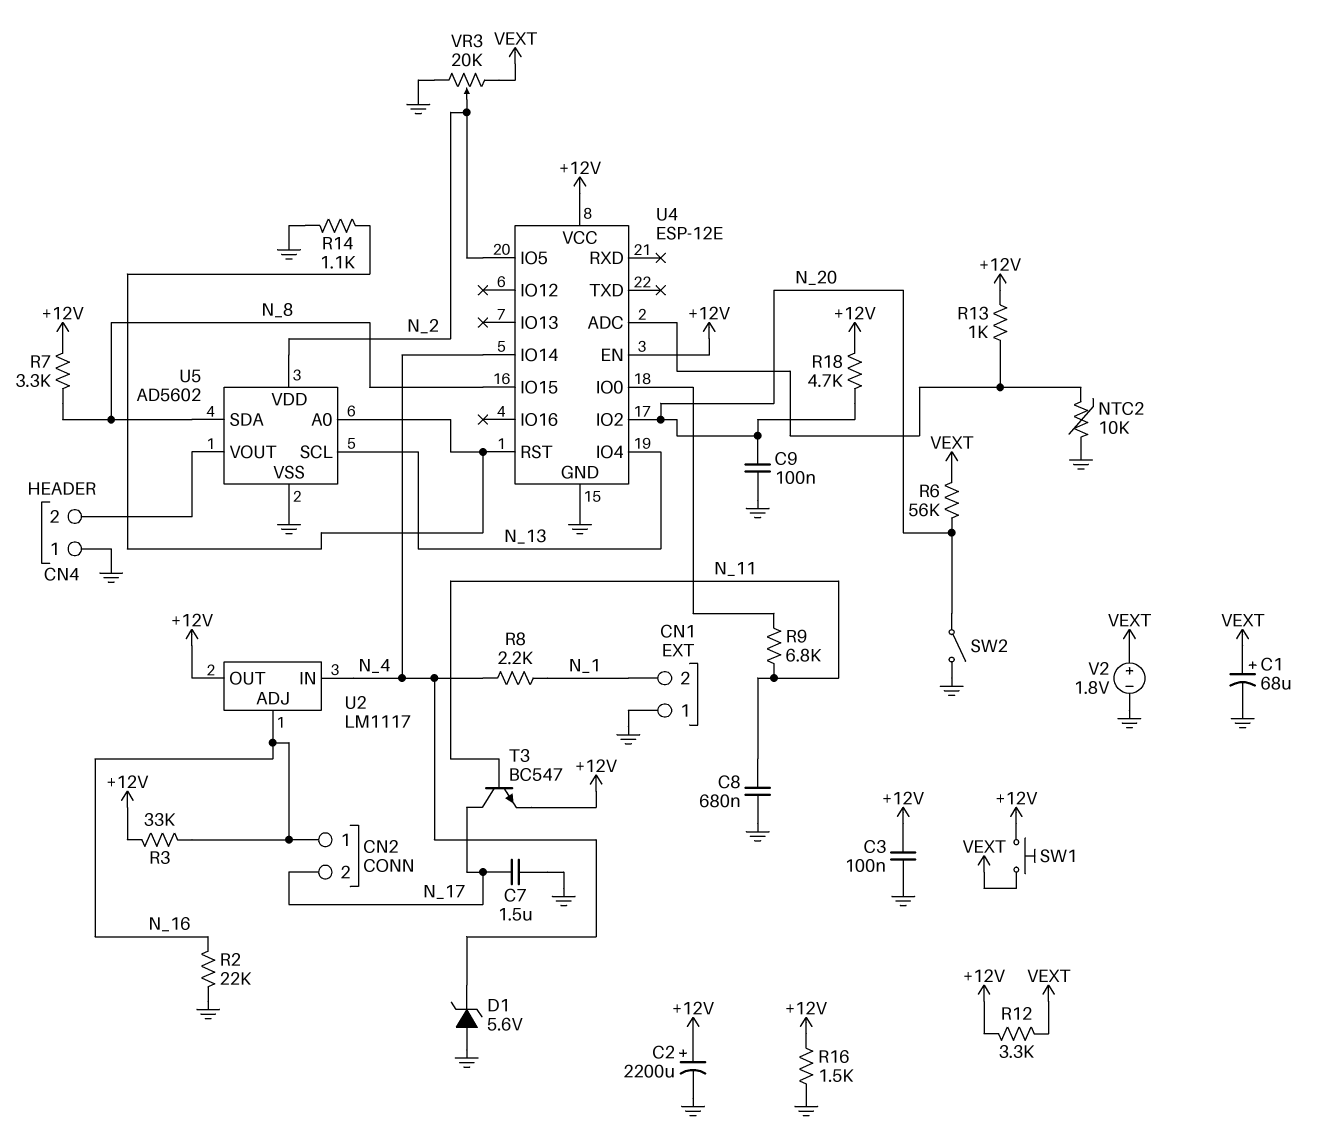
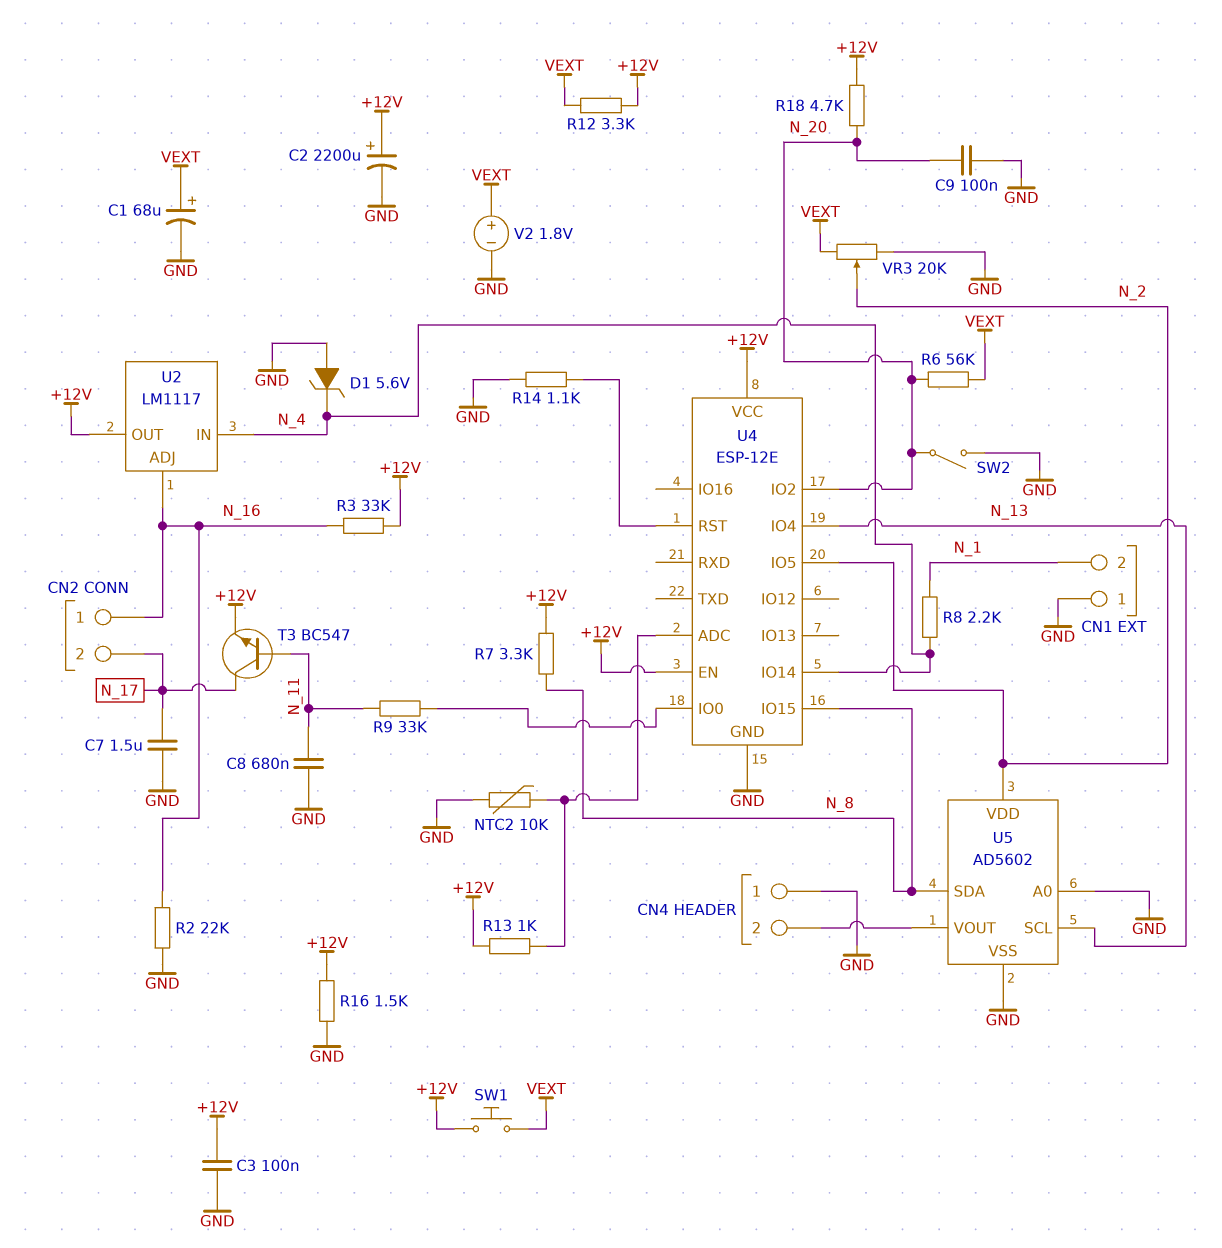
R9: 6.8k (N_11, U4/IO0) -> 33k (N_11, U4/IO0)
U5 pin A0: U4/RST -> GND

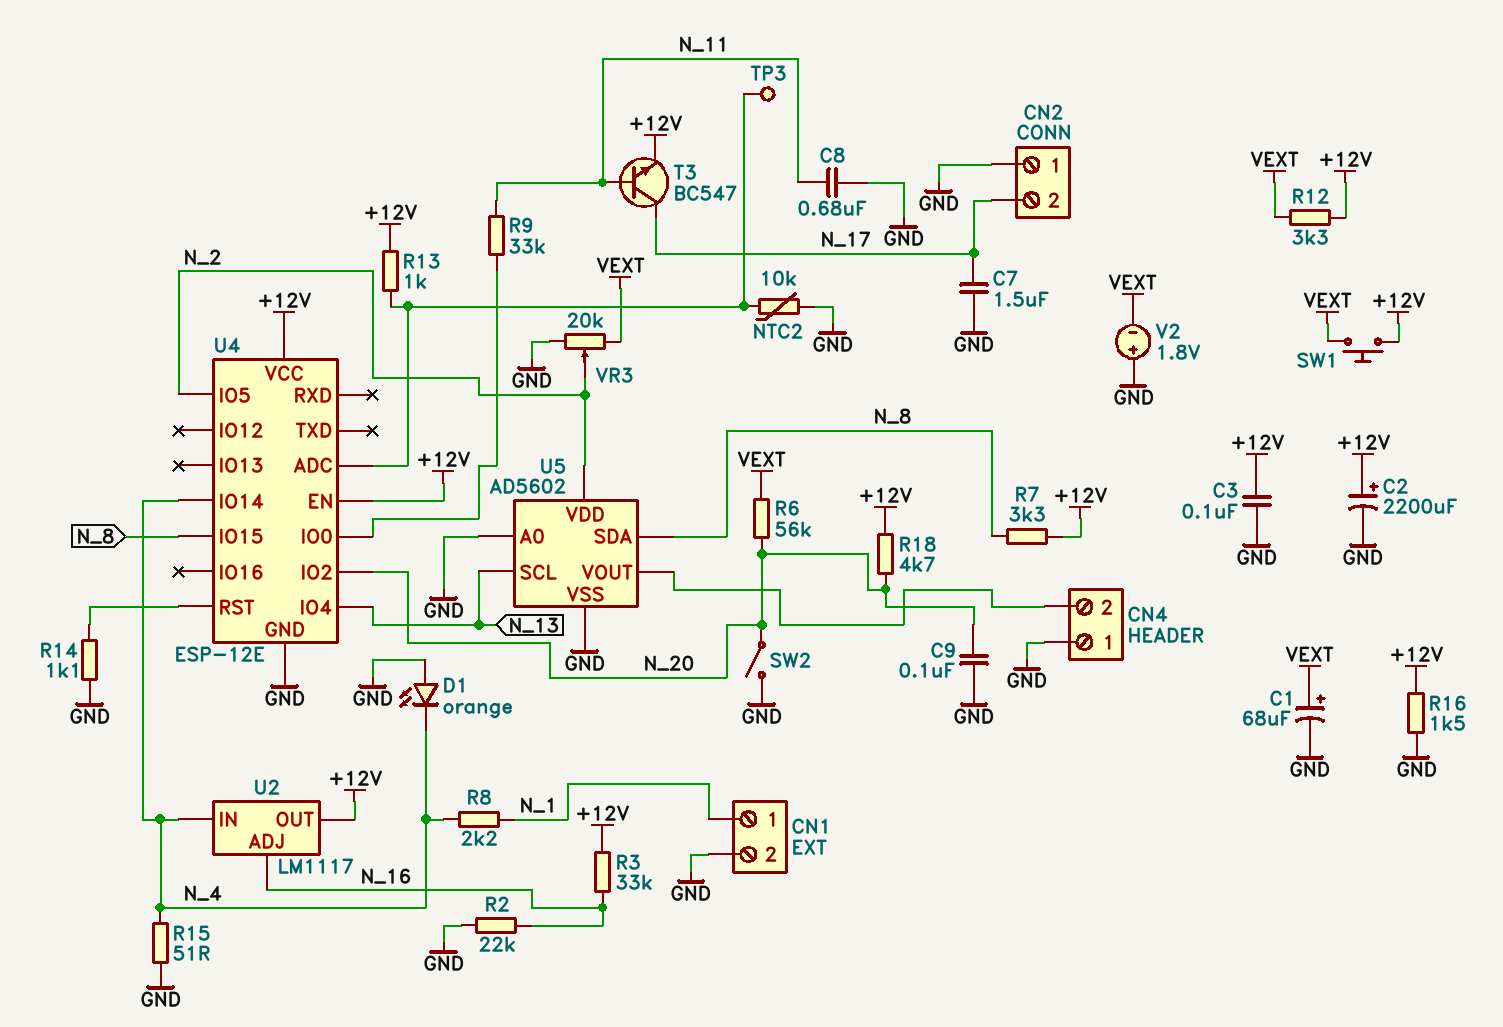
CN1 pin 1: GND -> N_1
CN1 pin 2: N_1 -> GND
CN2 pin 1: N_16 -> GND
D1: zener 5.6V (A GND, K N_4) -> LED orange (A GND, K N_4)
R15: none -> 51 (GND, N_4)
TP3: none -> test point (U4/ADC)
V2: 1.8V (plus VEXT, minus GND) -> 1.8V (plus GND, minus VEXT)

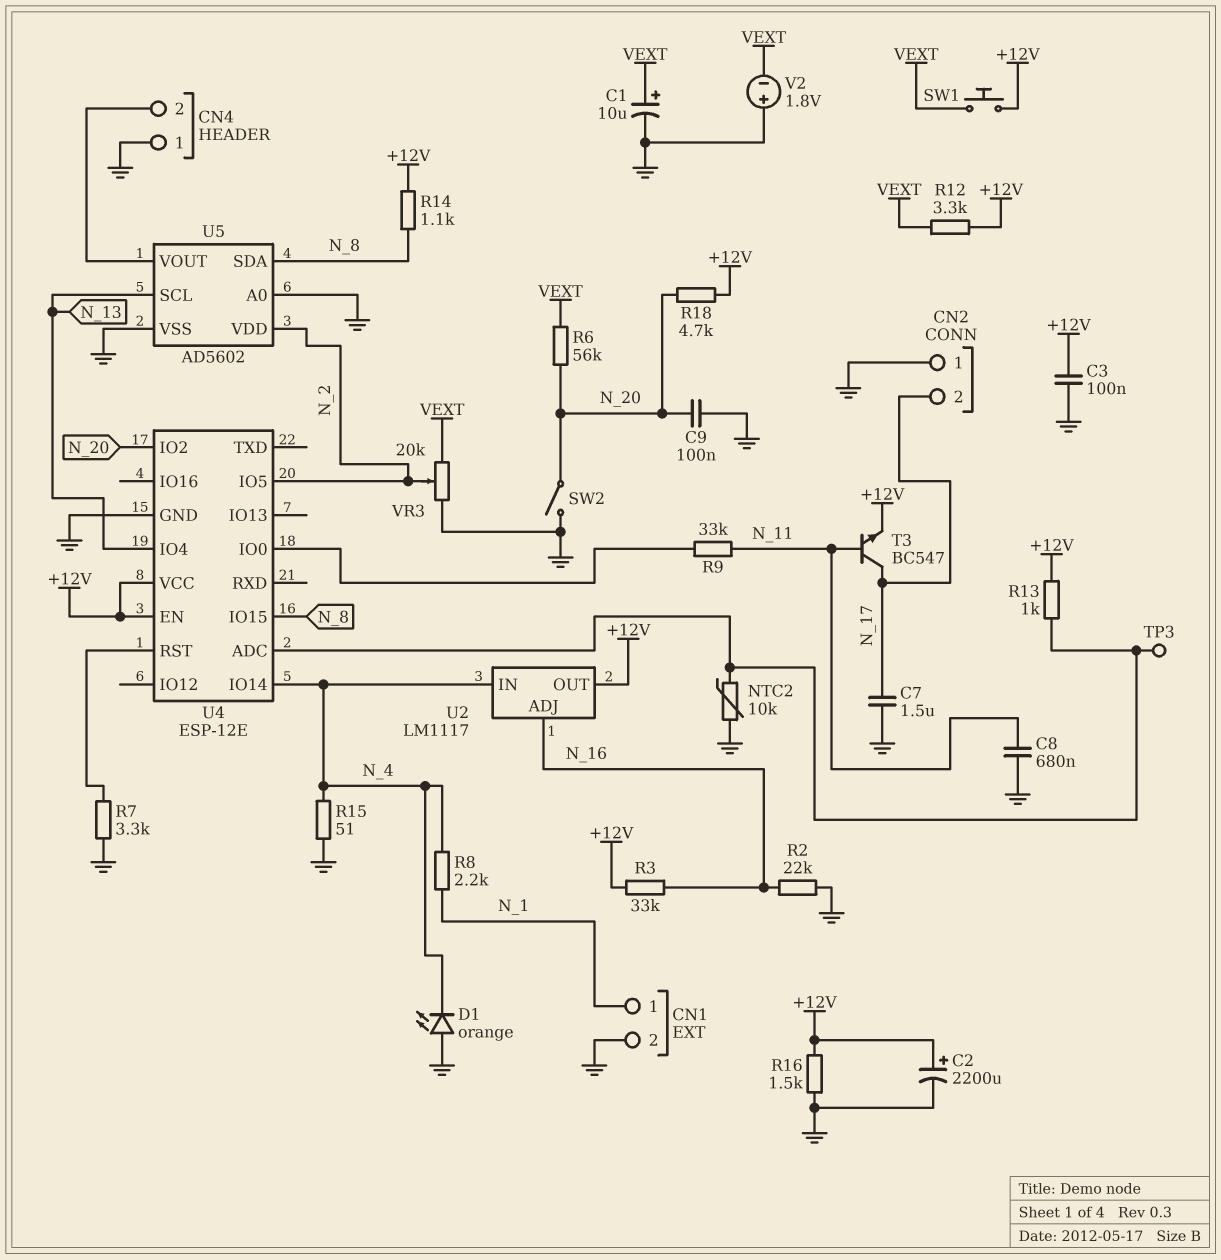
C1: 68uF (plus VEXT, minus GND) -> 10uF (plus VEXT, minus GND)
R7: 3.3k (+12V, N_8) -> 3.3k (GND, U4/RST)
R14: 1.1k (GND, U4/RST) -> 1.1k (+12V, N_8)

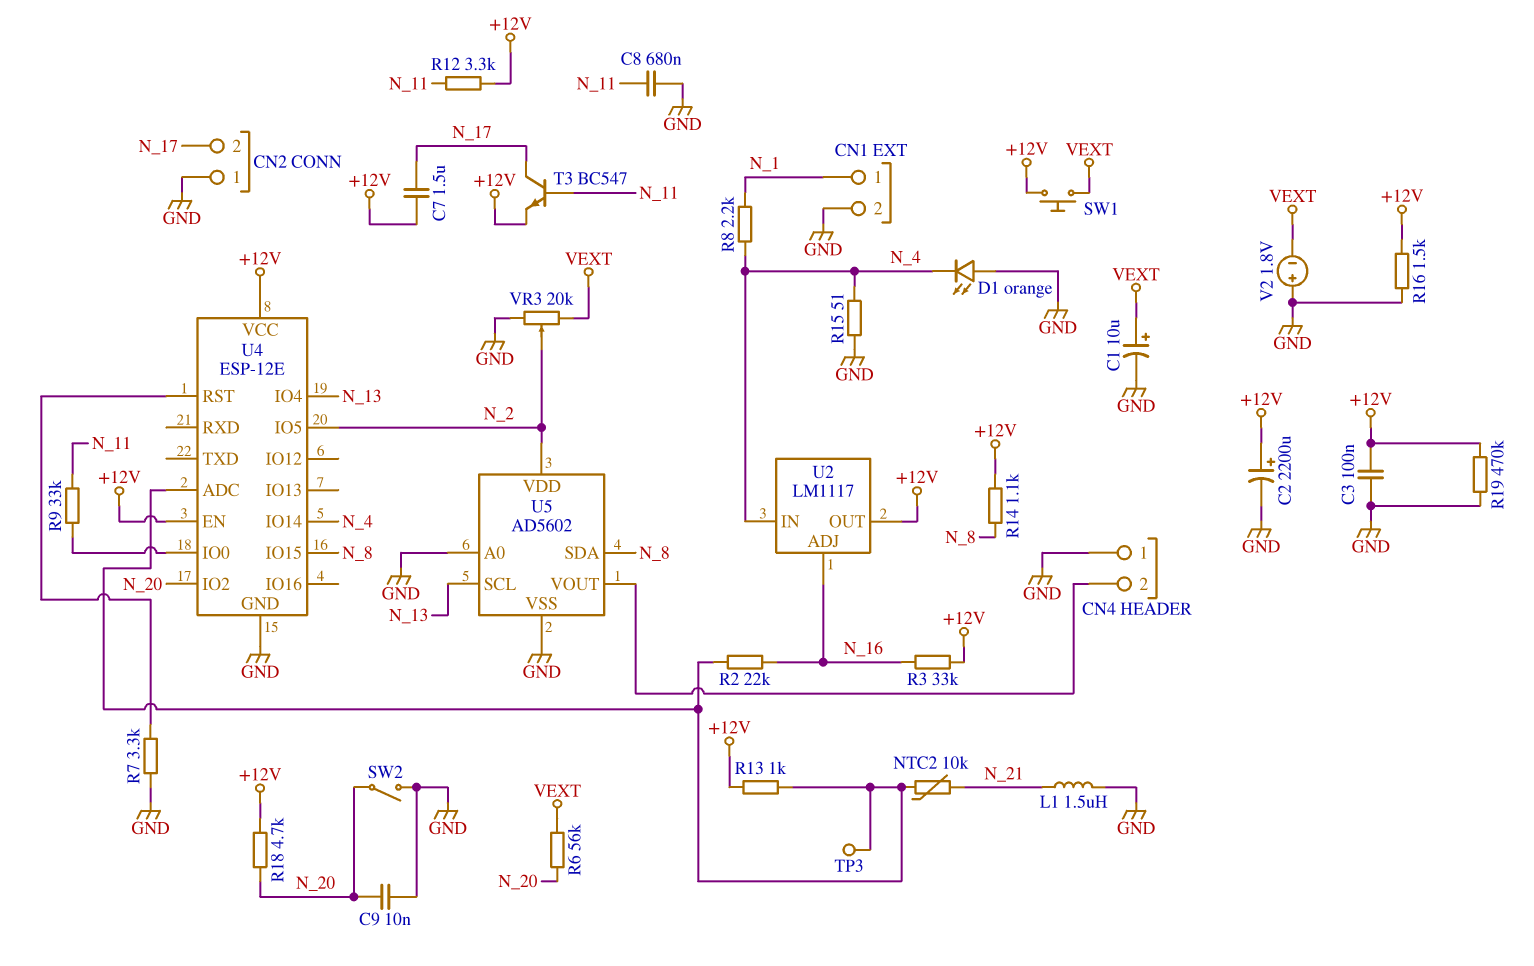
C7: 1.5uF (GND, N_17) -> 1.5uF (+12V, N_17)
C9: 100nF (GND, N_20) -> 10nF (GND, N_20)
L1: none -> 1.5uH (GND, N_21)
NTC2: 10k (GND, U4/ADC) -> 10k (N_21, U4/ADC)
R2: 22k (GND, N_16) -> 22k (N_16, U4/ADC)
R12: 3.3k (+12V, VEXT) -> 3.3k (+12V, N_11)
R19: none -> 470k (+12V, GND)

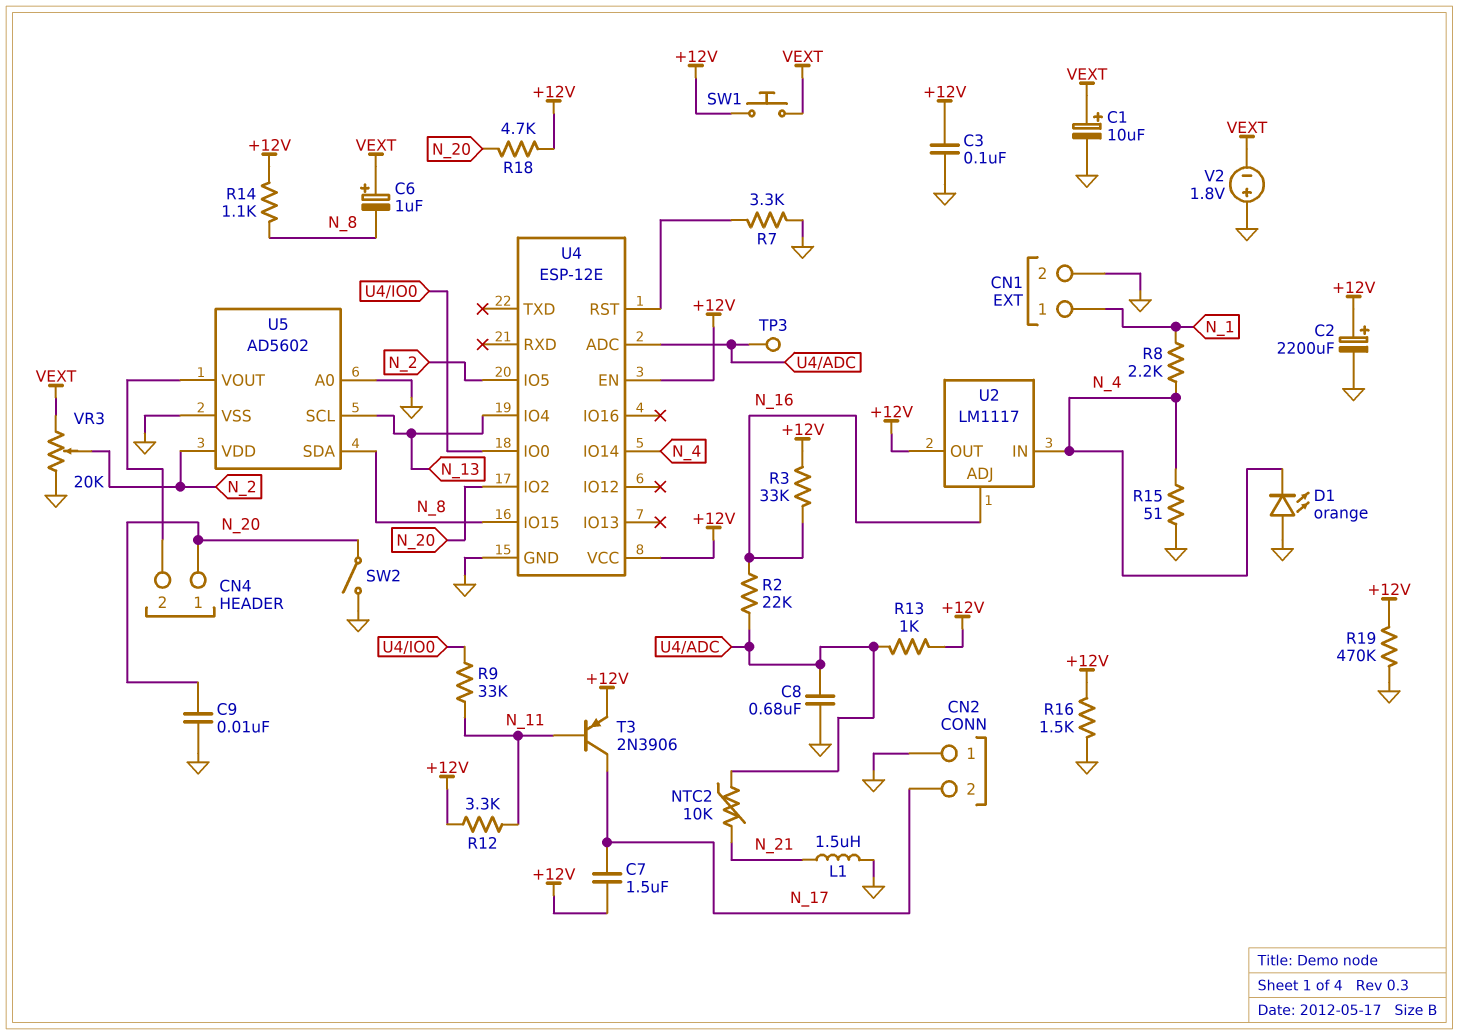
C6: none -> 1uF (plus VEXT, minus N_8)
C8: 680nF (GND, N_11) -> 680nF (GND, U4/ADC)
CN4 pin 1: GND -> N_20
R6: 56k (N_20, VEXT) -> none
T3: NPN BC547 (B N_11, C N_17, E +12V) -> PNP 2N3906 (B N_11, C N_17, E +12V)

